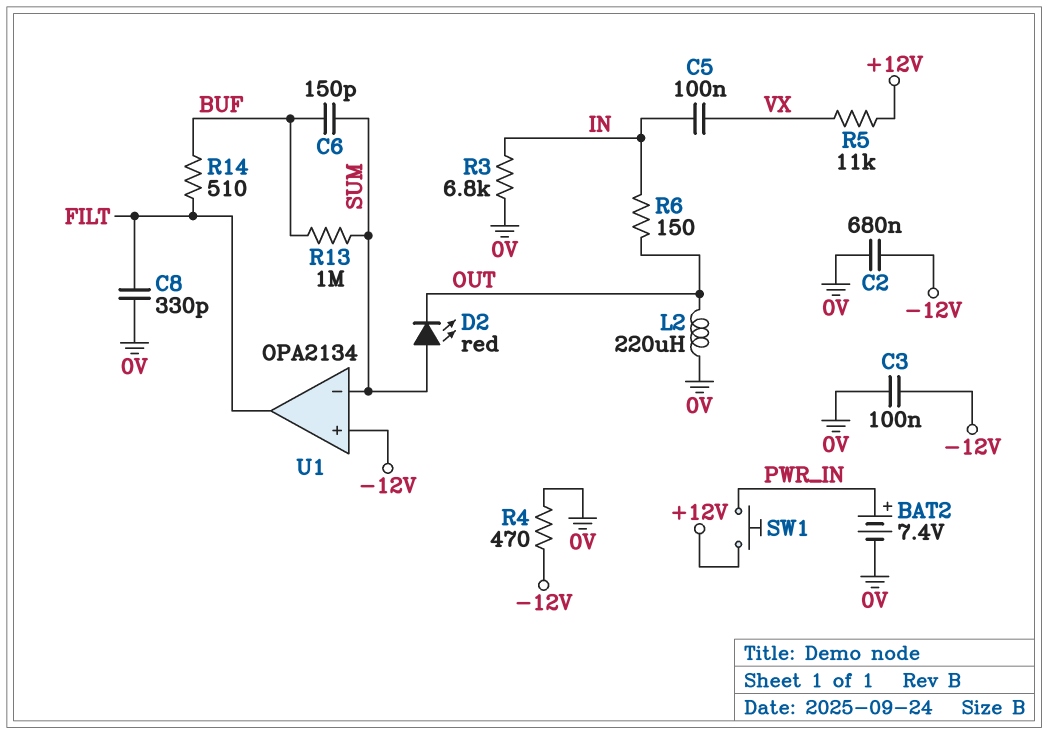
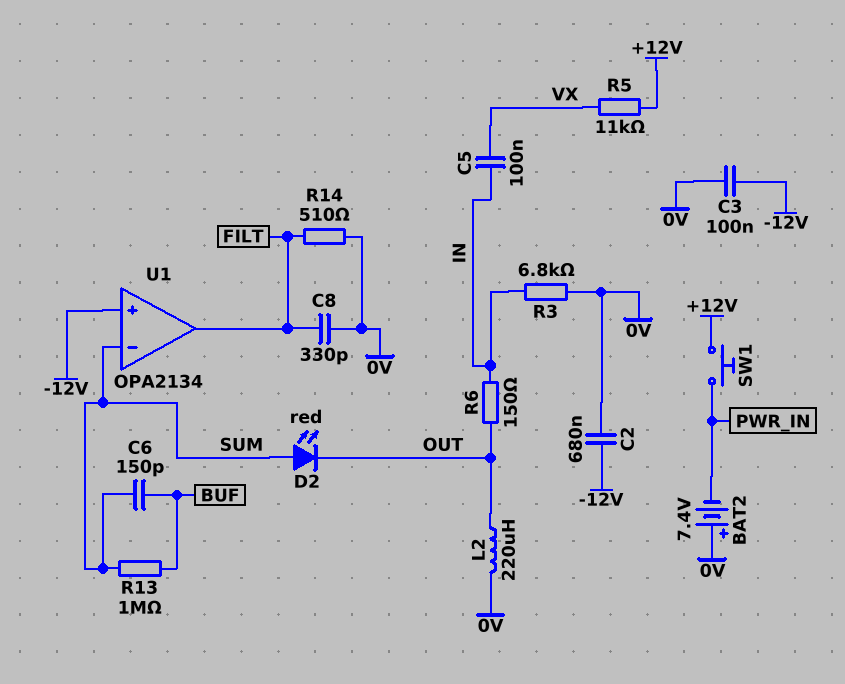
BAT2: 7.4V (plus PWR_IN, minus 0V) -> 7.4V (plus 0V, minus PWR_IN)
R4: 470 (-12V, 0V) -> none
R14: 510 (BUF, FILT) -> 510 (0V, FILT)

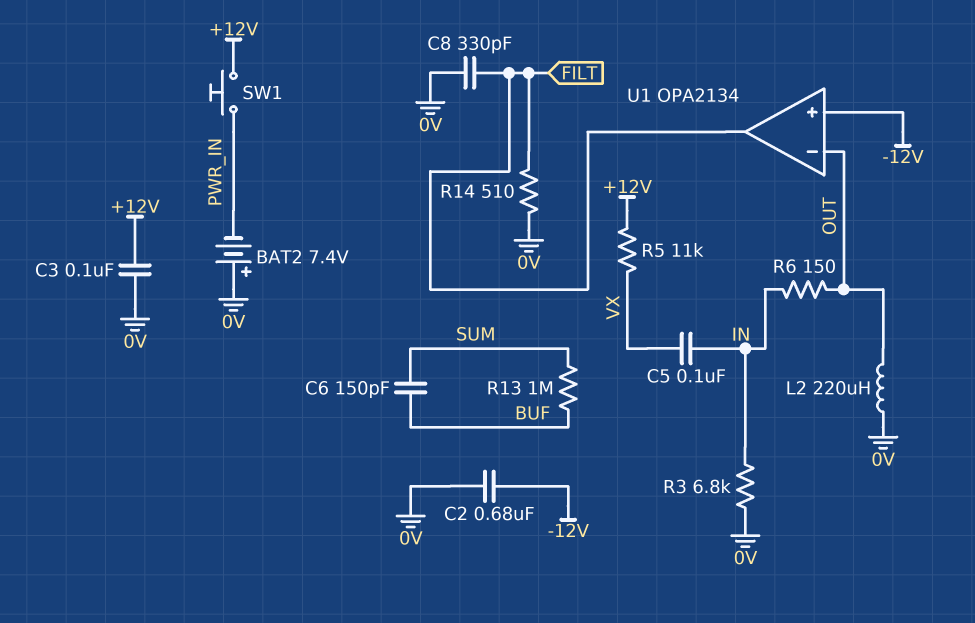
C3: 100nF (-12V, 0V) -> 100nF (+12V, 0V)
D2: LED red (A SUM, K OUT) -> none
U1 pin in-: SUM -> OUT

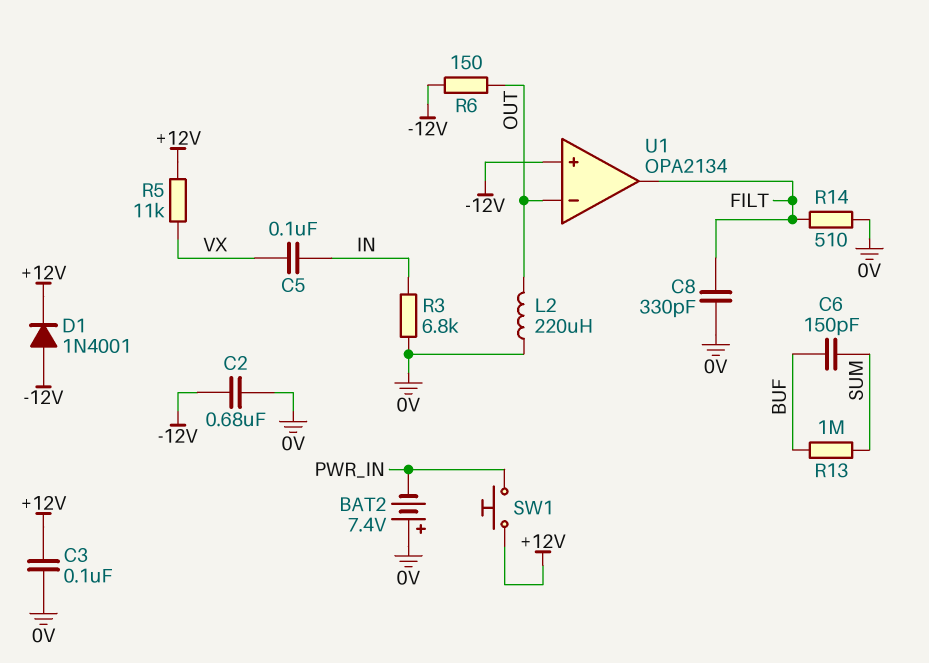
D1: none -> diode 1N4001 (A -12V, K +12V)
R6: 150 (IN, OUT) -> 150 (-12V, OUT)

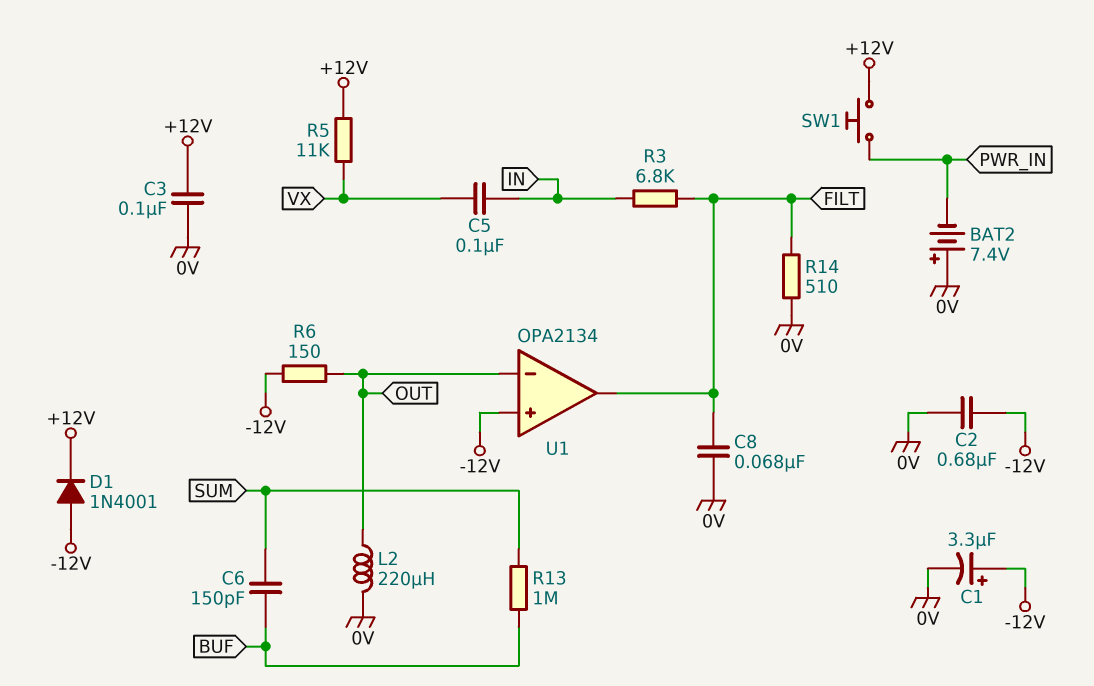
C1: none -> 3.3uF (plus -12V, minus 0V)
C8: 330pF (0V, FILT) -> 68nF (0V, FILT)
R3: 6.8k (0V, IN) -> 6.8k (FILT, IN)

